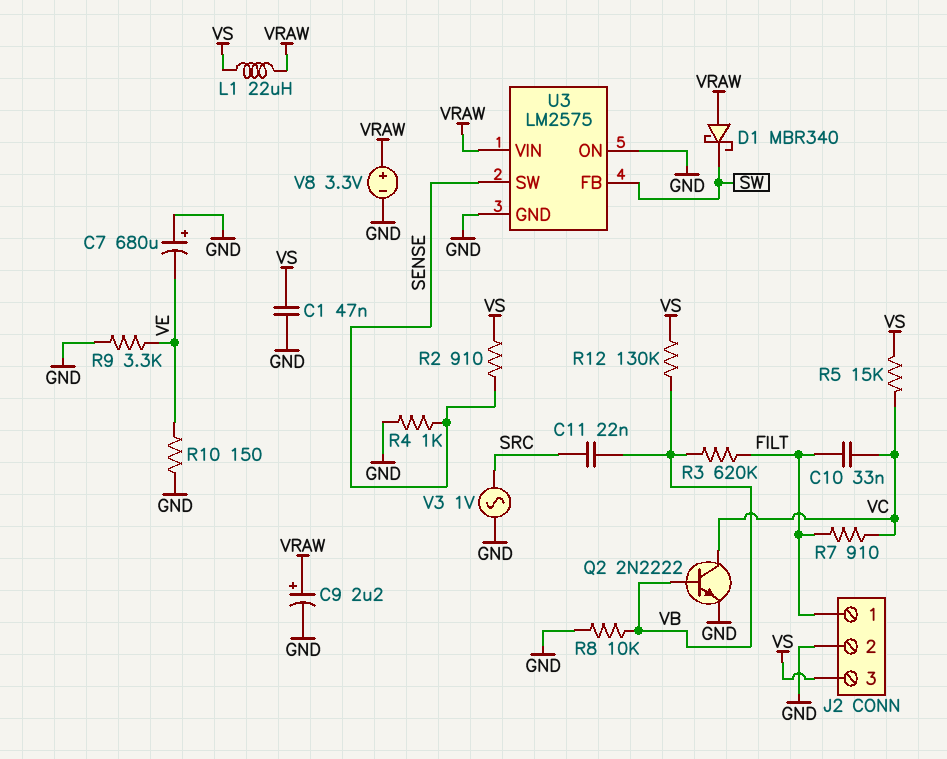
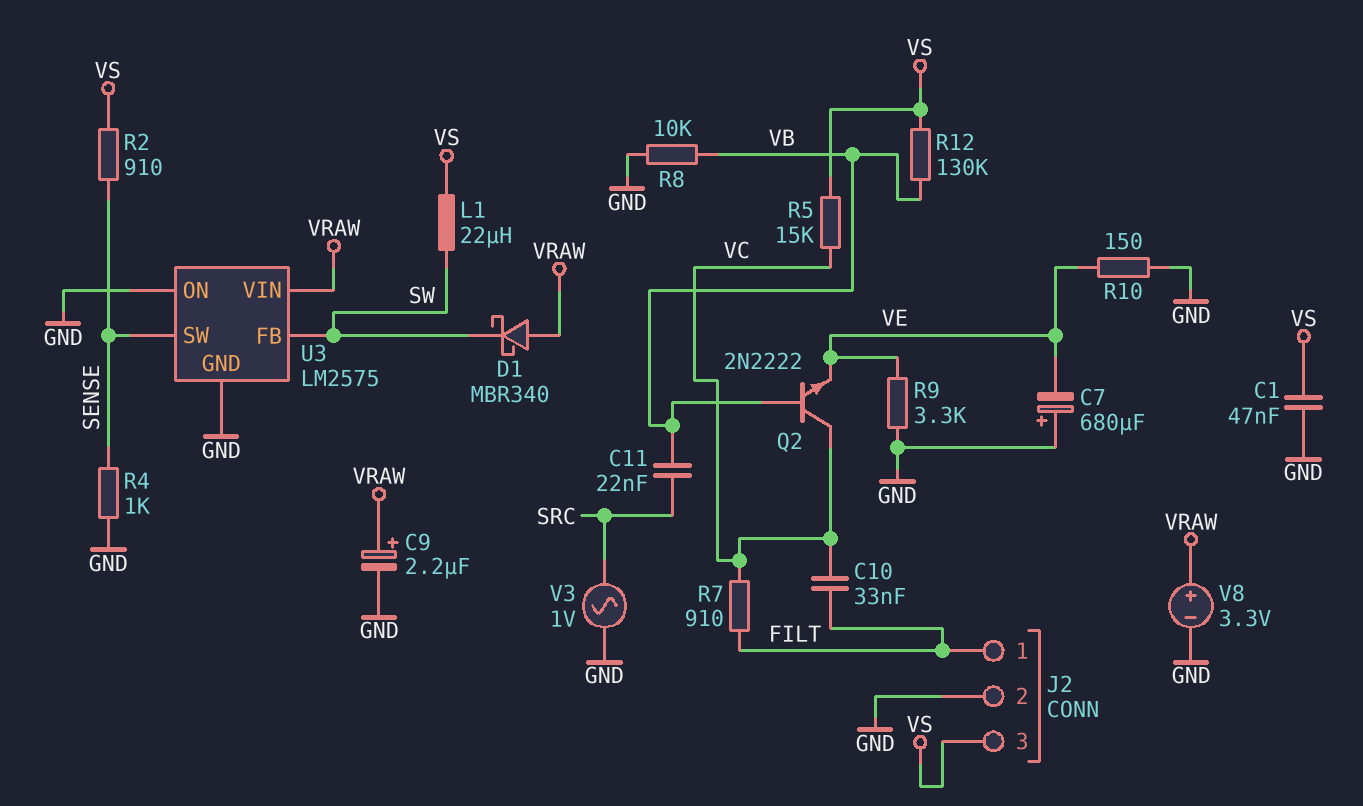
L1: 22uH (VRAW, VS) -> 22uH (SW, VS)
Q2: NPN 2N2222 (B VB, C VC, E GND) -> NPN 2N2222 (B VB, C VC, E VE)
R3: 620k (FILT, VB) -> none

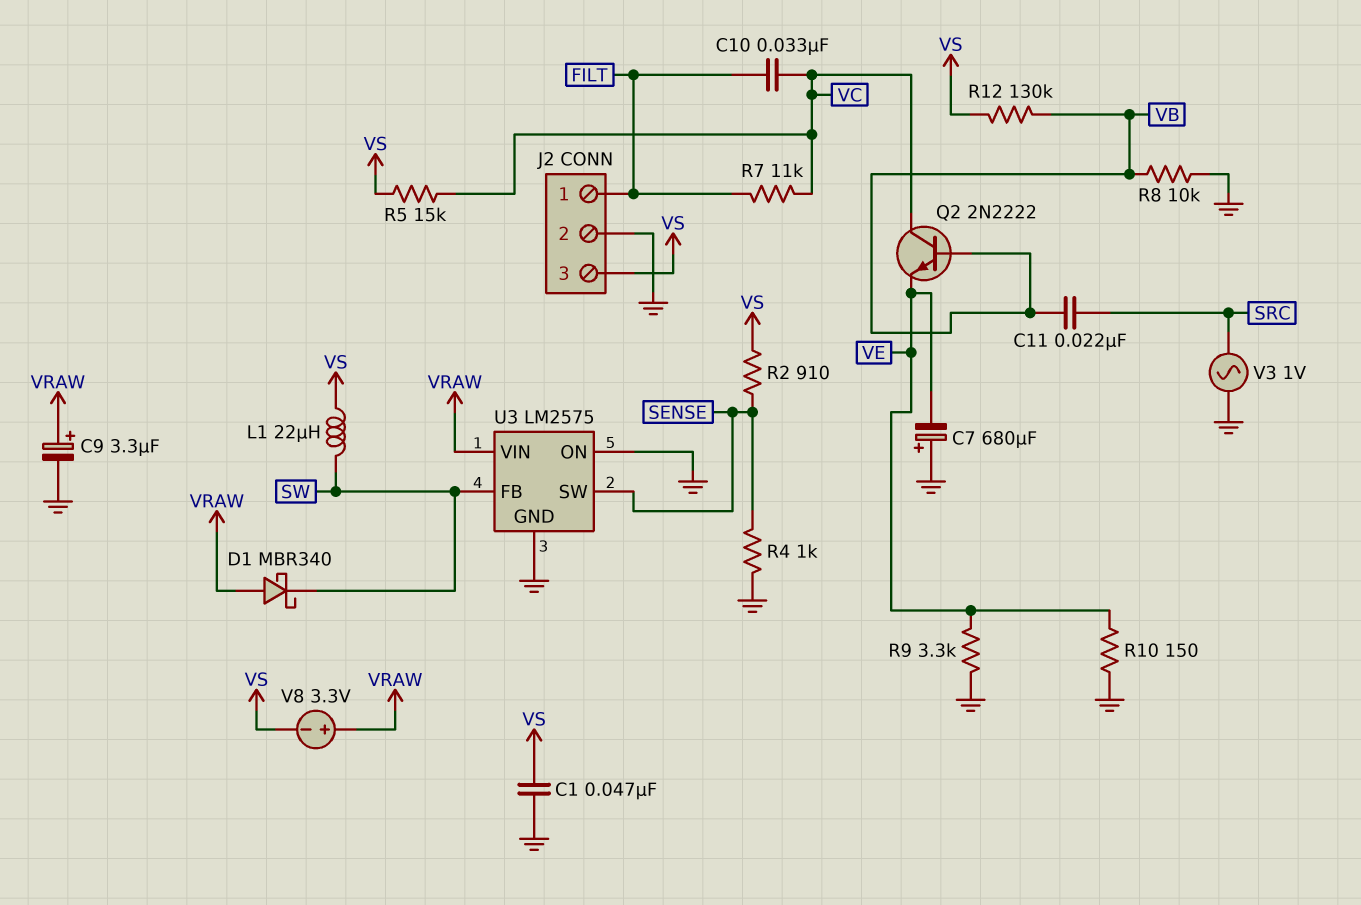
C9: 2.2uF (plus VRAW, minus GND) -> 3.3uF (plus VRAW, minus GND)
R7: 910 (FILT, VC) -> 11k (FILT, VC)
V8: 3.3V (plus VRAW, minus GND) -> 3.3V (plus VRAW, minus VS)

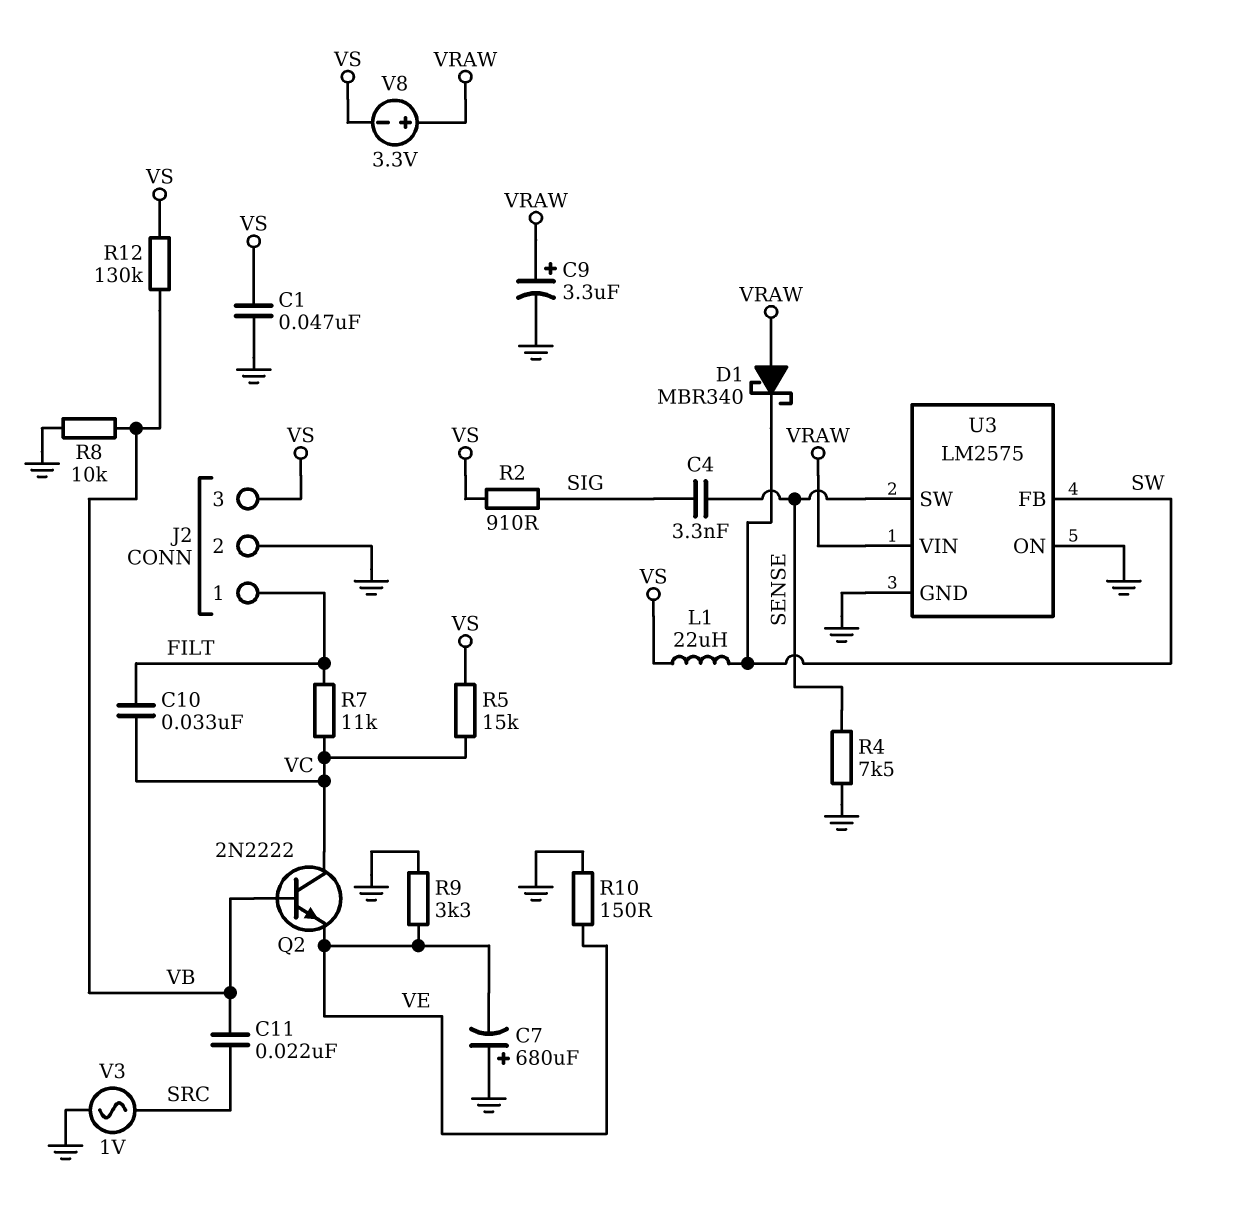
C4: none -> 3.3nF (SENSE, SIG)
R2: 910 (SENSE, VS) -> 910 (SIG, VS)
R4: 1k (GND, SENSE) -> 7.5k (GND, SENSE)

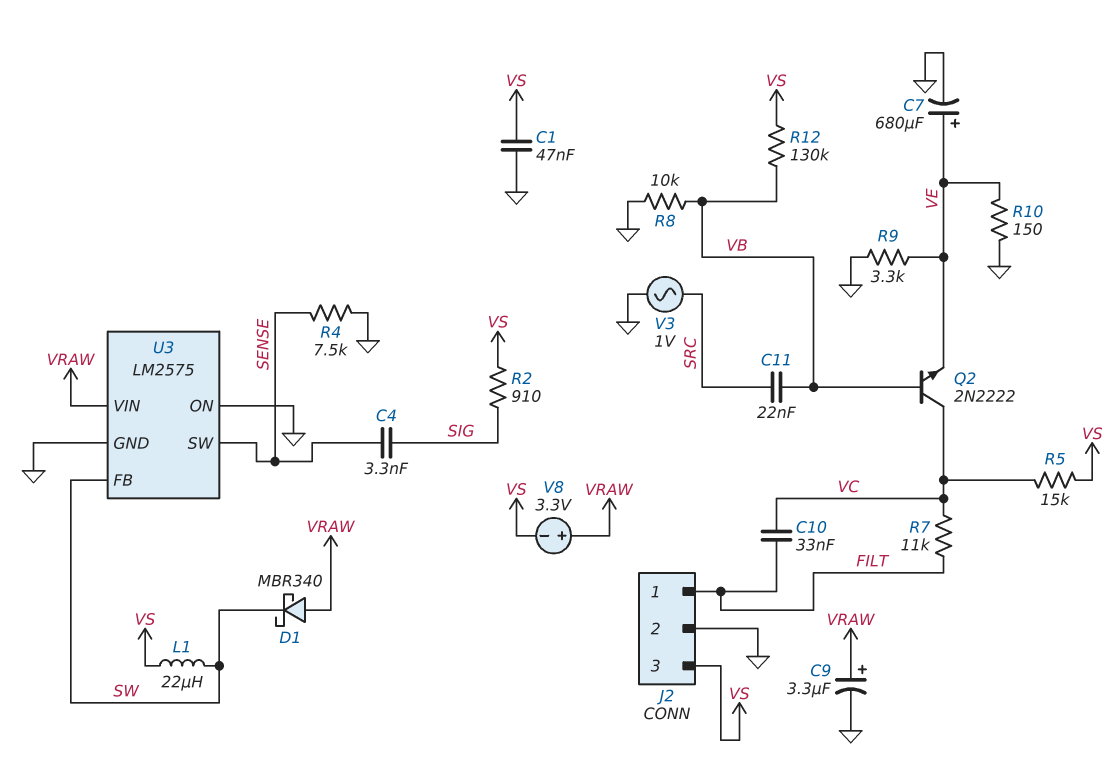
C7: 680uF (plus GND, minus VE) -> 680uF (plus VE, minus GND)

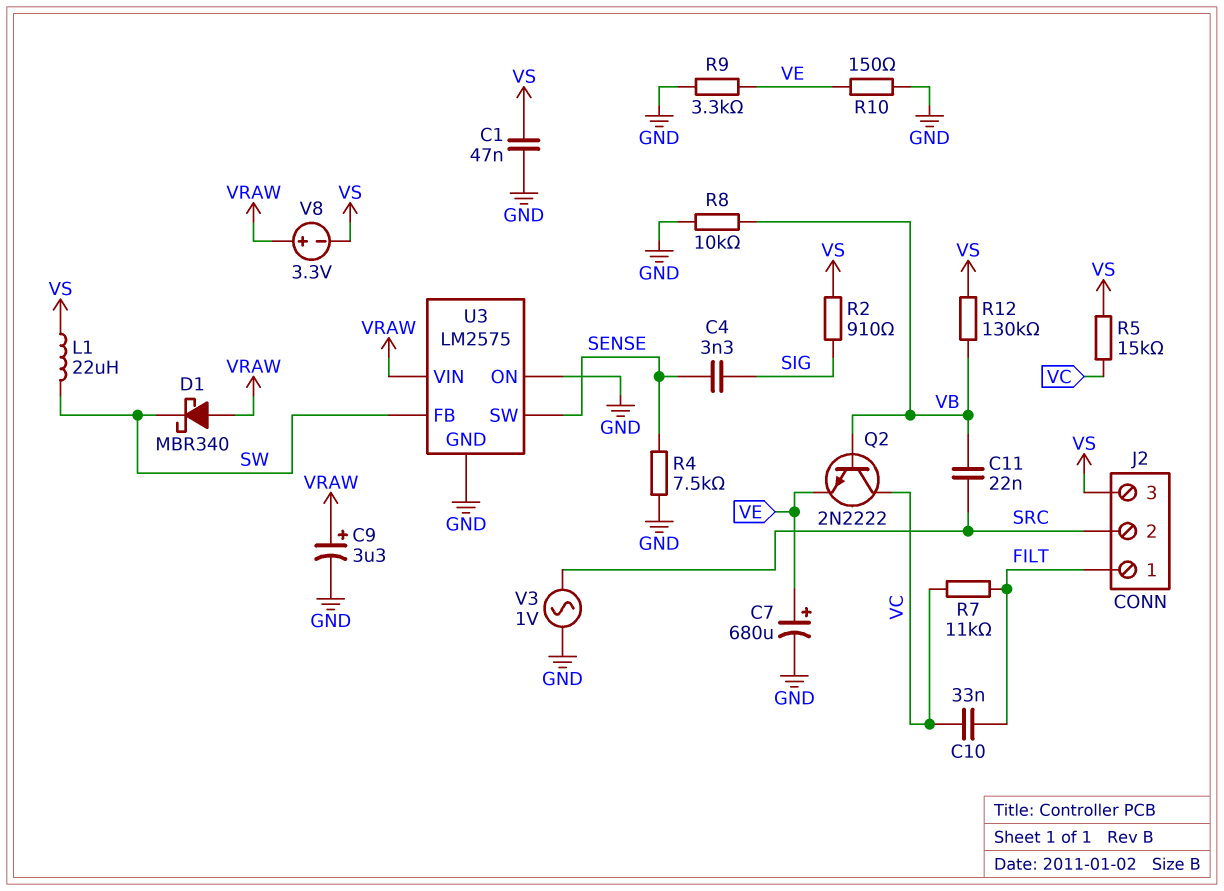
J2 pin 2: GND -> SRC

